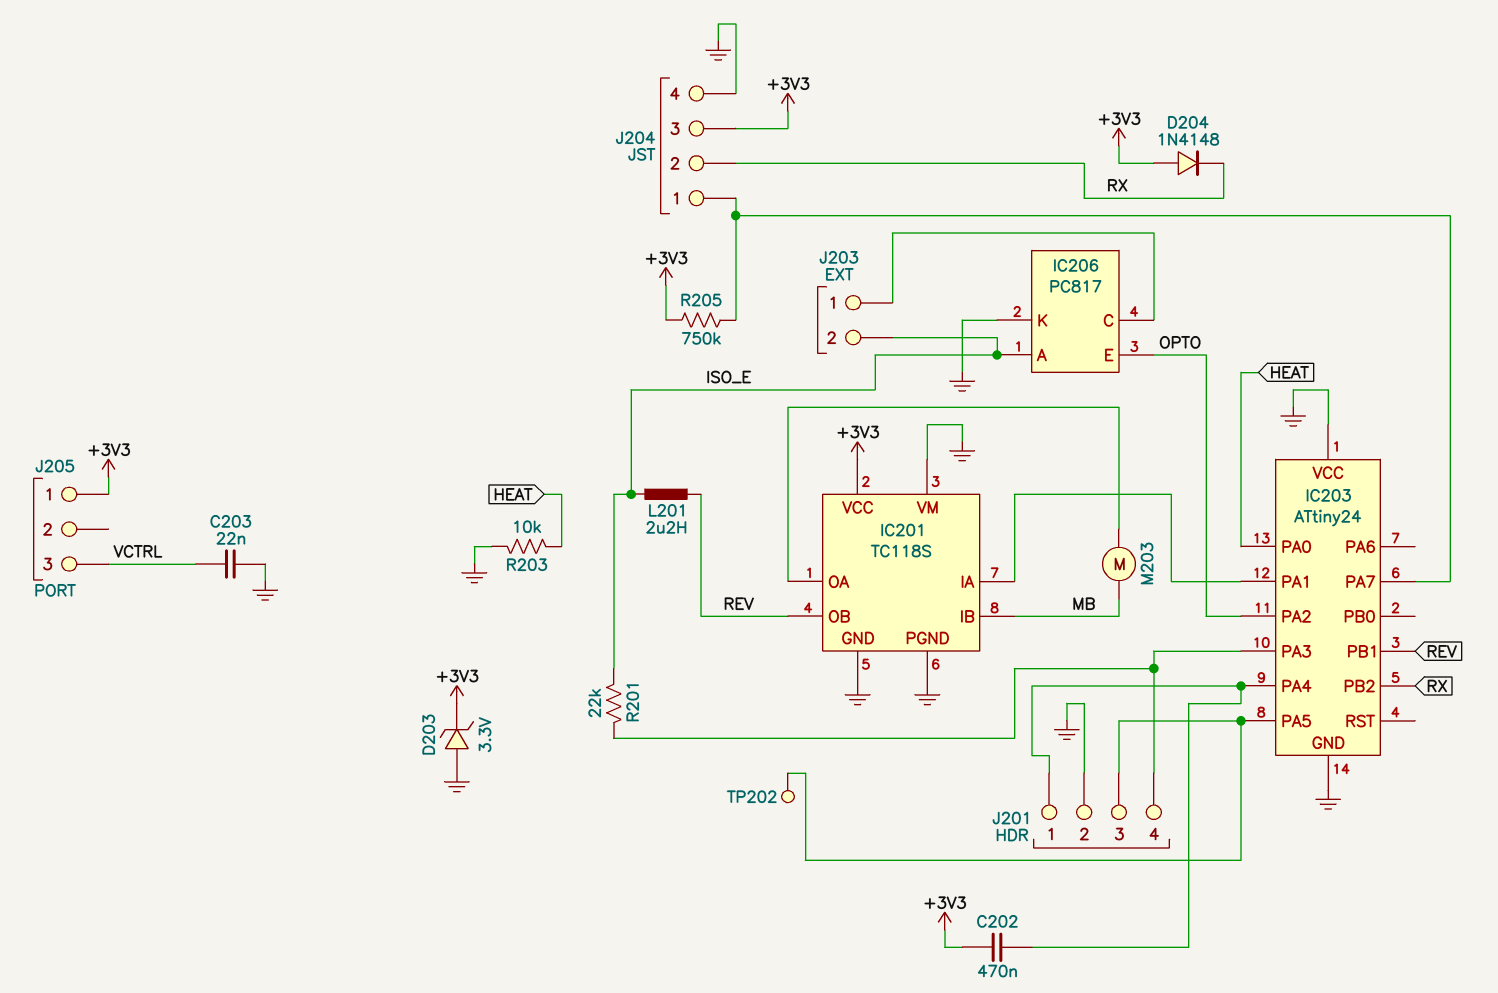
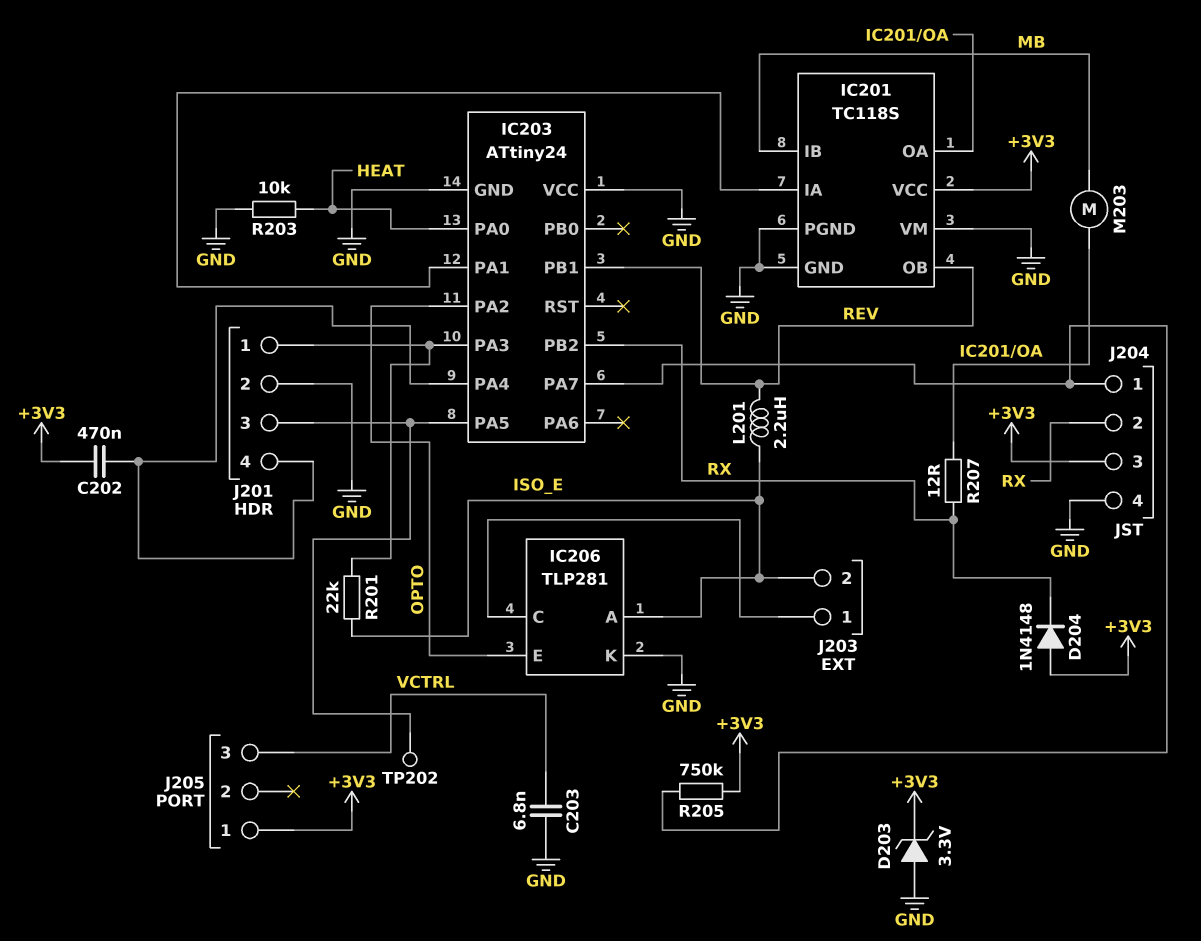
C203: 22nF (GND, VCTRL) -> 6.8nF (GND, VCTRL)
IC206: PC817 -> TLP281
J201 pin 1: IC203/PA4 -> IC203/PA3
J201 pin 4: IC203/PA3 -> IC203/PA4
R207: none -> 12 (IC201/OA, RX)

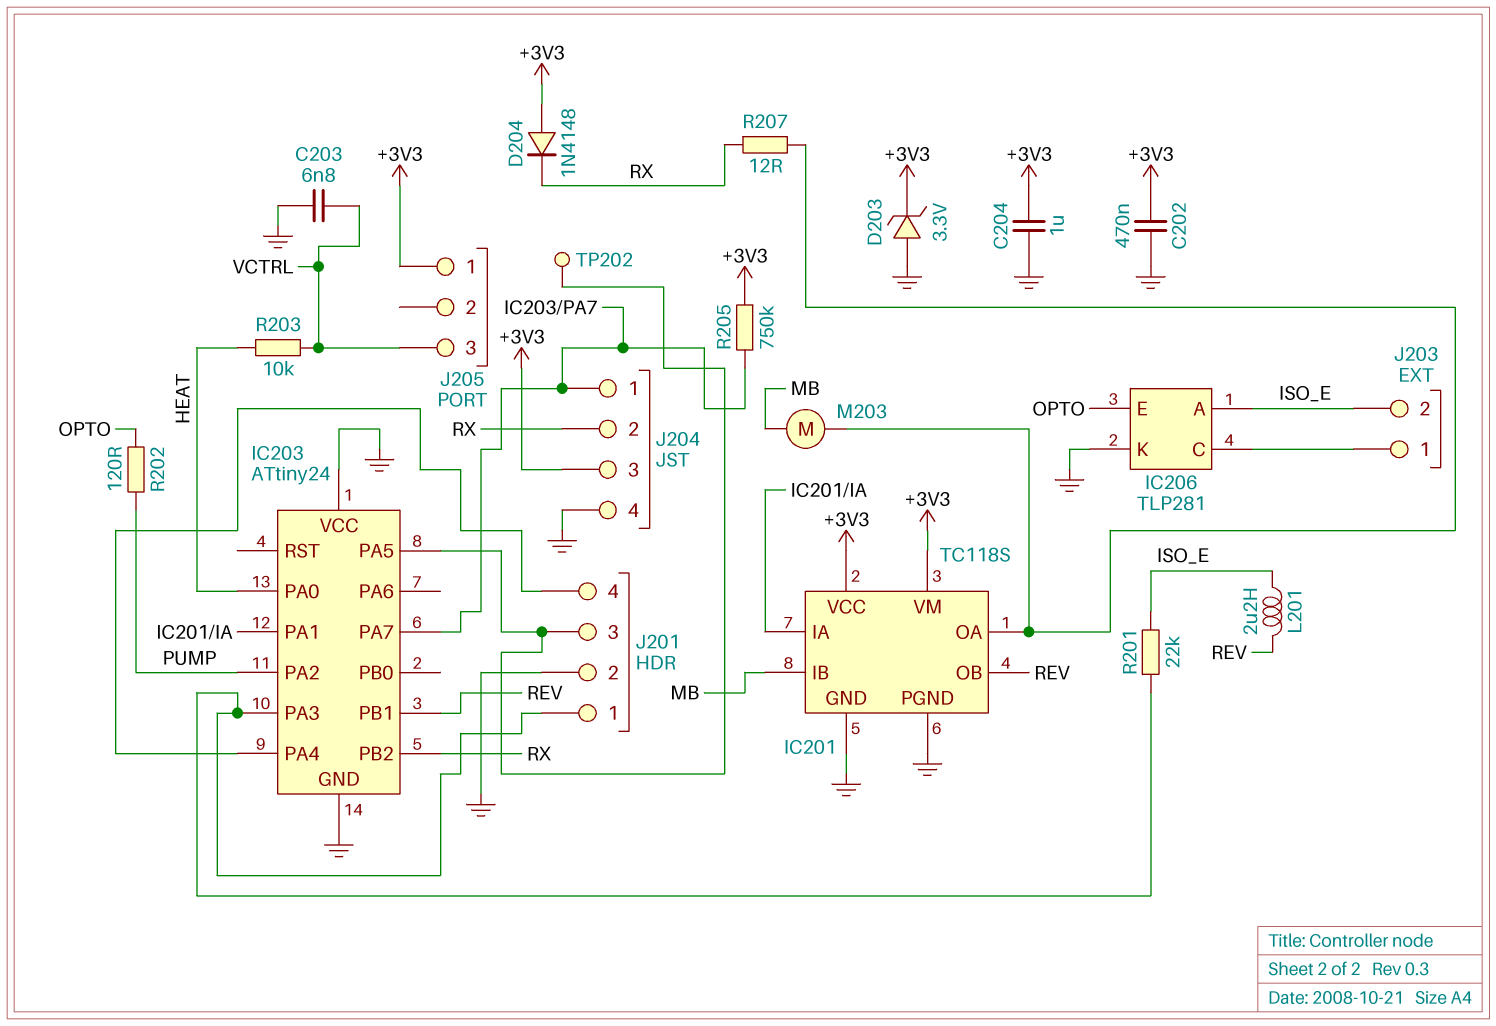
C202: 470nF (+3V3, IC203/PA4) -> 470nF (+3V3, GND)
C204: none -> 1uF (+3V3, GND)
IC201 pin VM: GND -> +3V3
IC203 pin PA2: OPTO -> PUMP
R202: none -> 120 (OPTO, PUMP)
R203: 10k (GND, HEAT) -> 10k (HEAT, VCTRL)

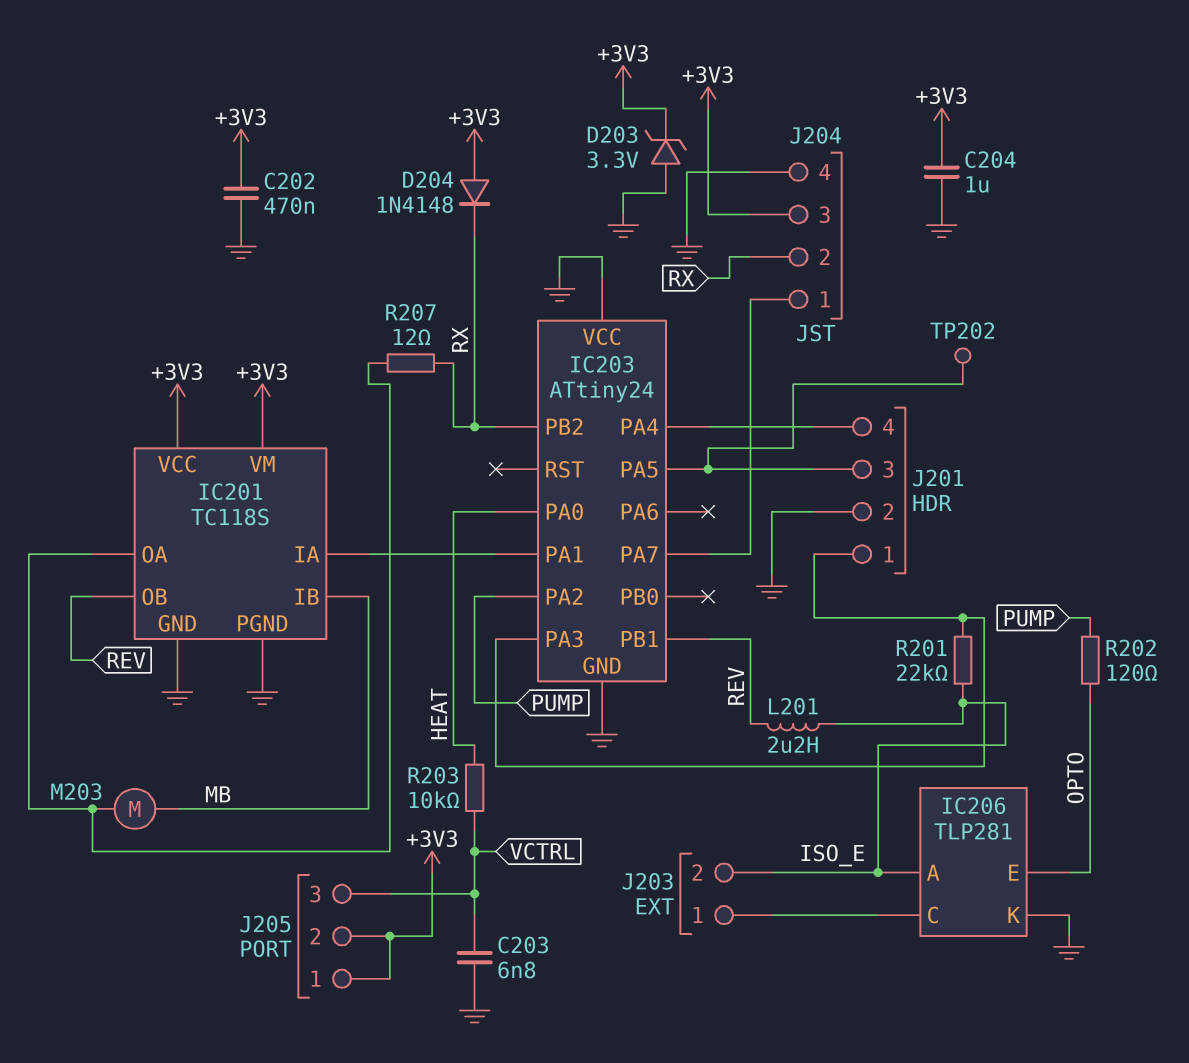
J205 pin 2: none -> +3V3
R205: 750k (+3V3, IC203/PA7) -> none

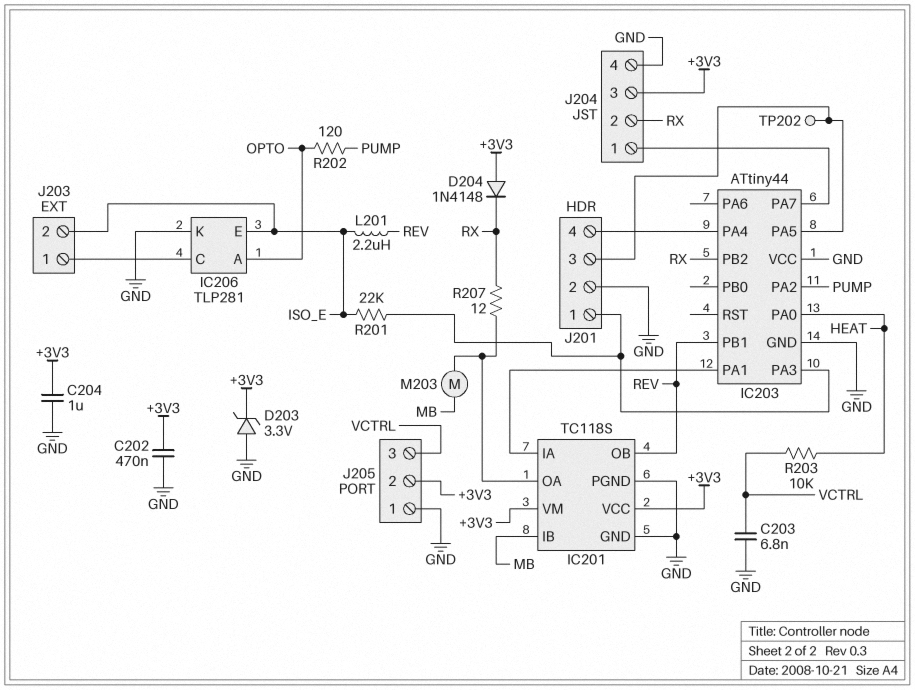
IC203: ATtiny24 -> ATtiny44
IC206 pin A: ISO_E -> OPTO
IC206 pin E: OPTO -> ISO_E
J205 pin 1: +3V3 -> GND

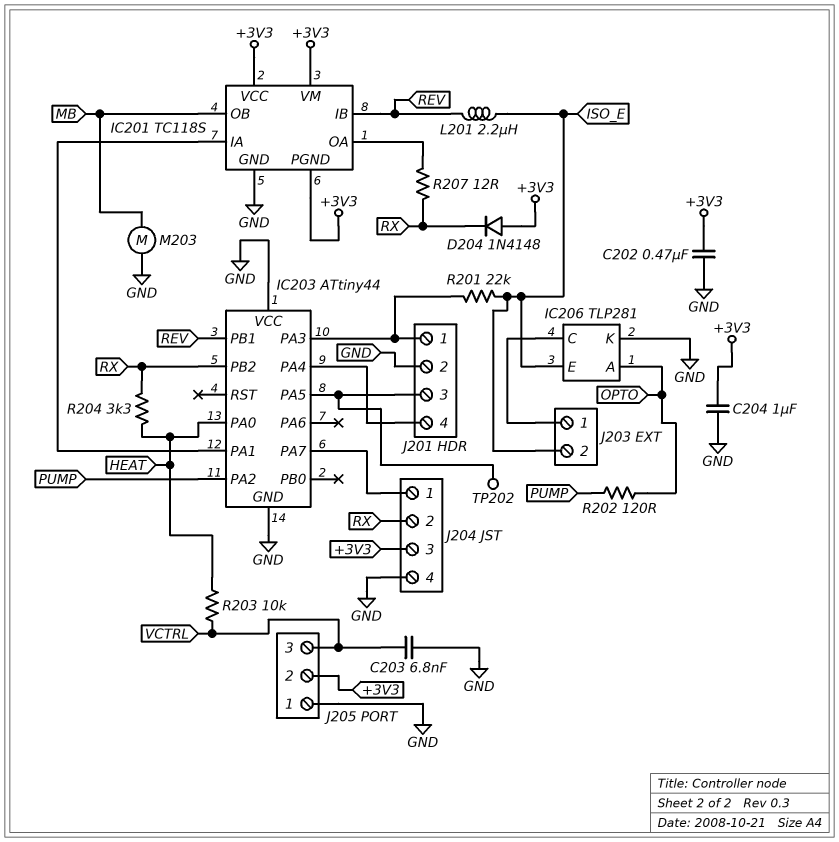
D203: zener 3.3V (A GND, K +3V3) -> none
IC201 pin IB: MB -> REV
IC201 pin OB: REV -> MB
IC201 pin PGND: GND -> +3V3
M203: motor (IC201/OA, MB) -> motor (GND, MB)
R204: none -> 3.3k (HEAT, RX)

